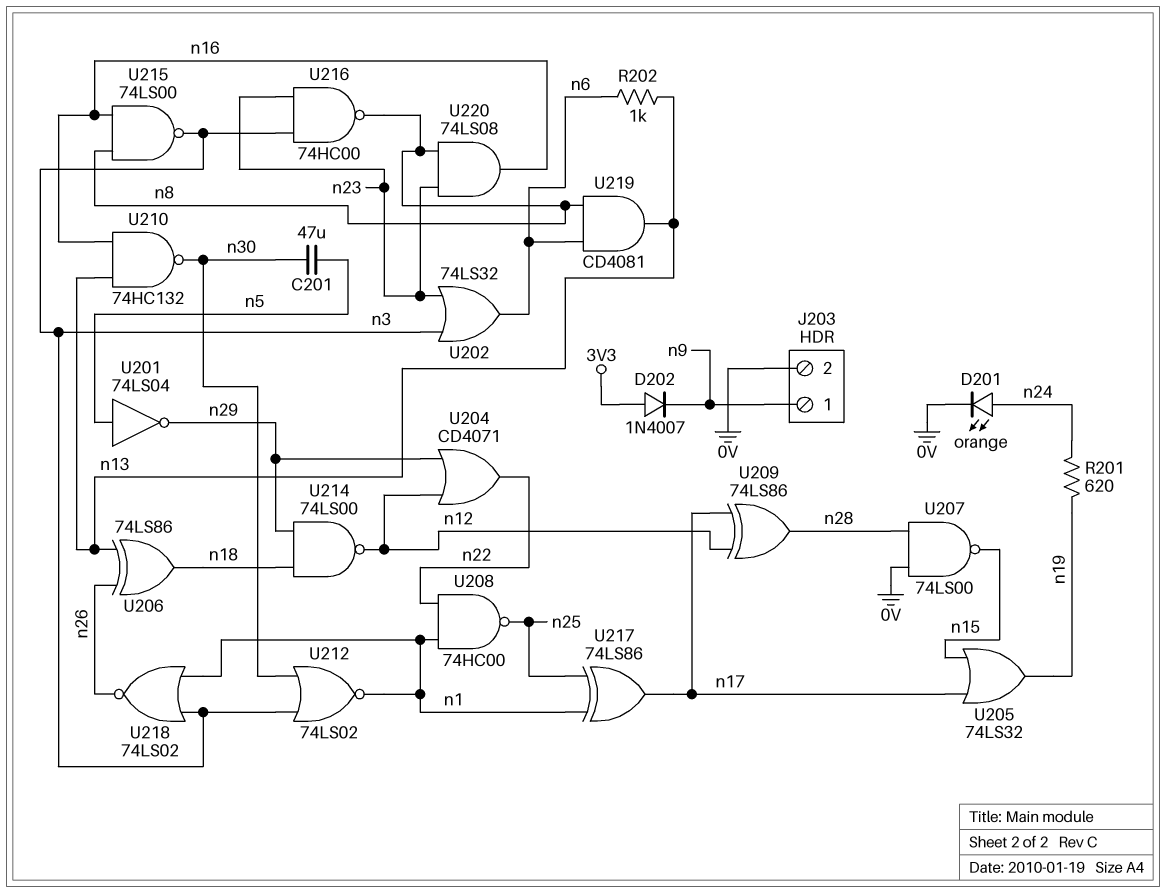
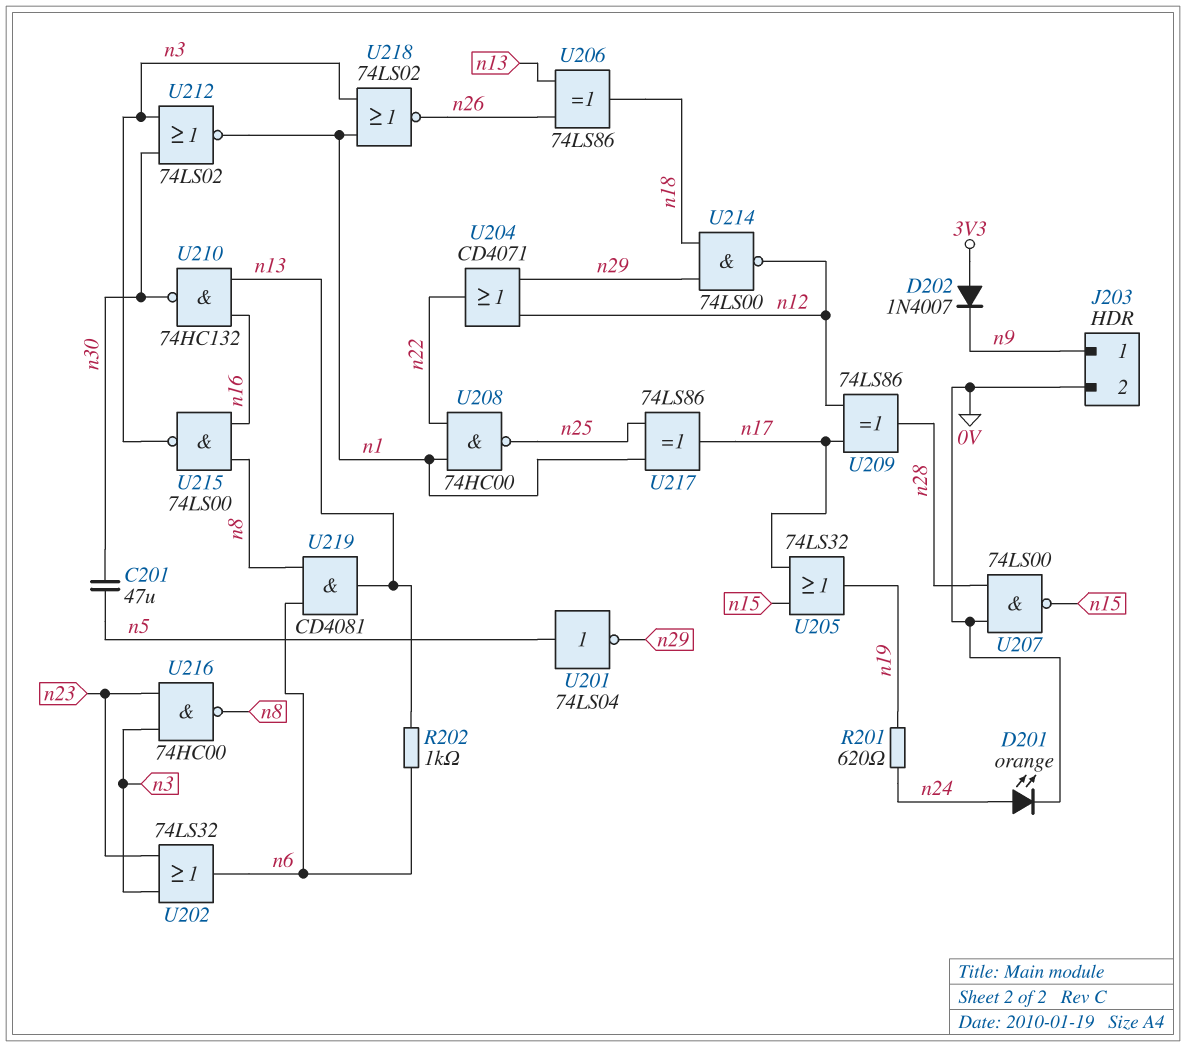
U220: AND 74LS08 (in n8, in n23, out n16) -> none

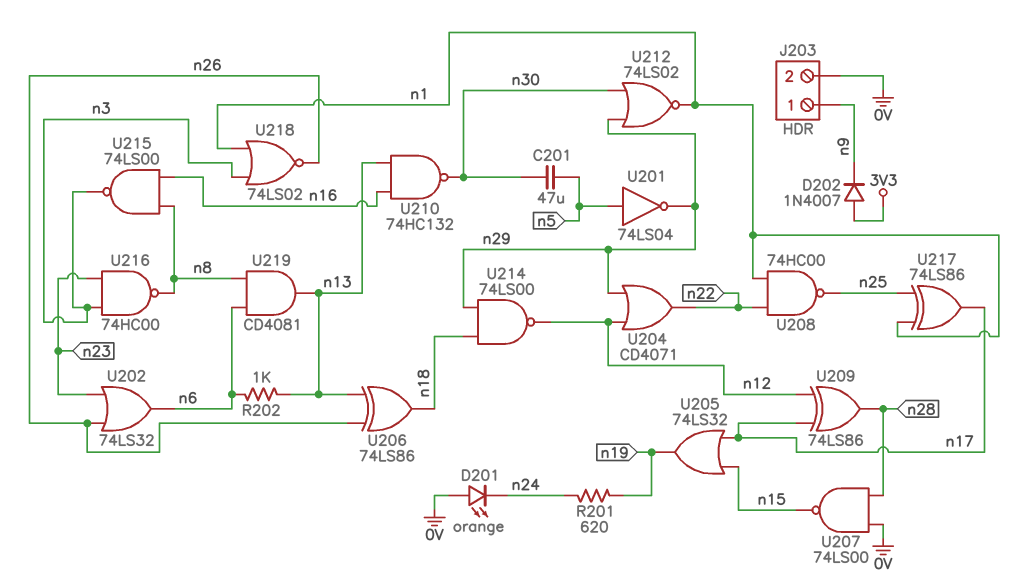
D201: LED orange (A n24, K 0V) -> LED orange (A 0V, K n24)
U202: OR 74LS32 (in n3, in n23, out n6) -> OR 74LS32 (in n23, in n26, out n6)
U212: NOR 74LS02 (in n3, in n30, out n1) -> NOR 74LS02 (in n29, in n30, out n1)

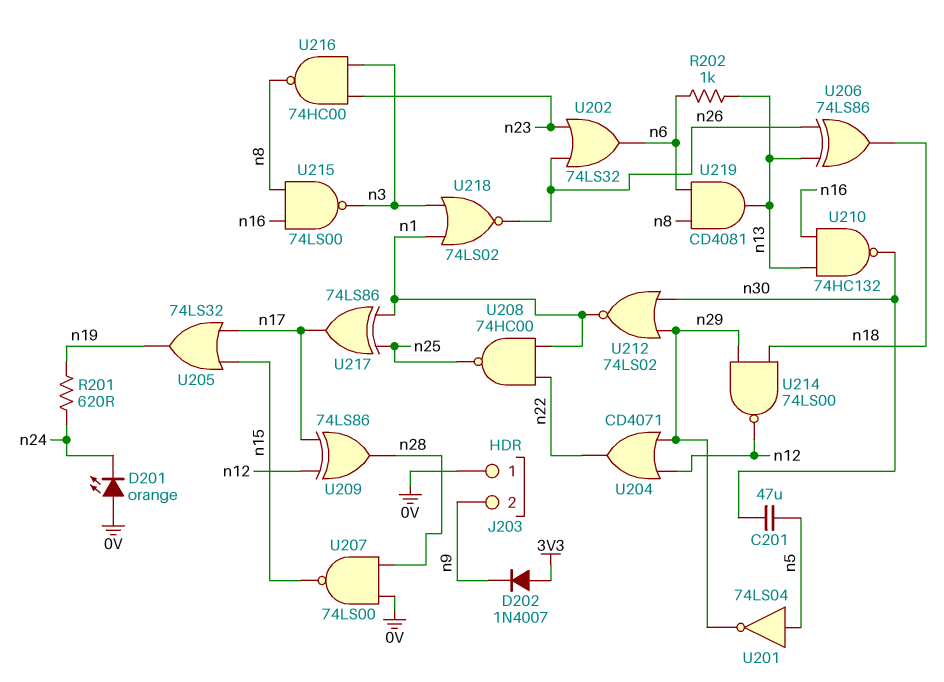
J203 pin 1: n9 -> 0V
J203 pin 2: 0V -> n9

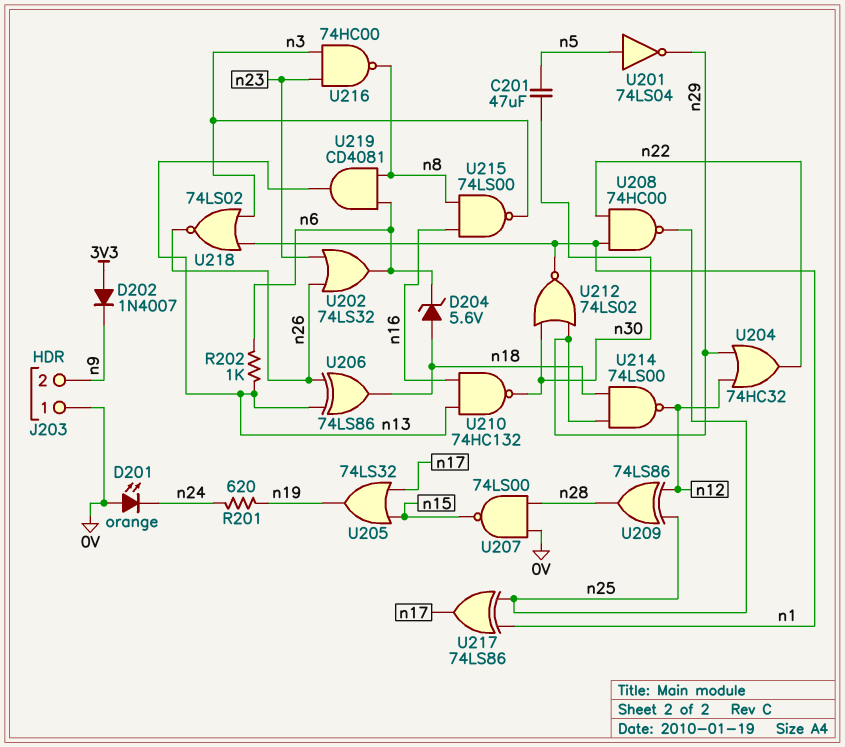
D204: none -> zener 5.6V (A n18, K n6)
U204: OR CD4071 (in n12, in n29, out n22) -> OR 74HC32 (in n12, in n29, out n22)
U209: XOR 74LS86 (in n12, in n17, out n28) -> XOR 74LS86 (in n12, in n25, out n28)

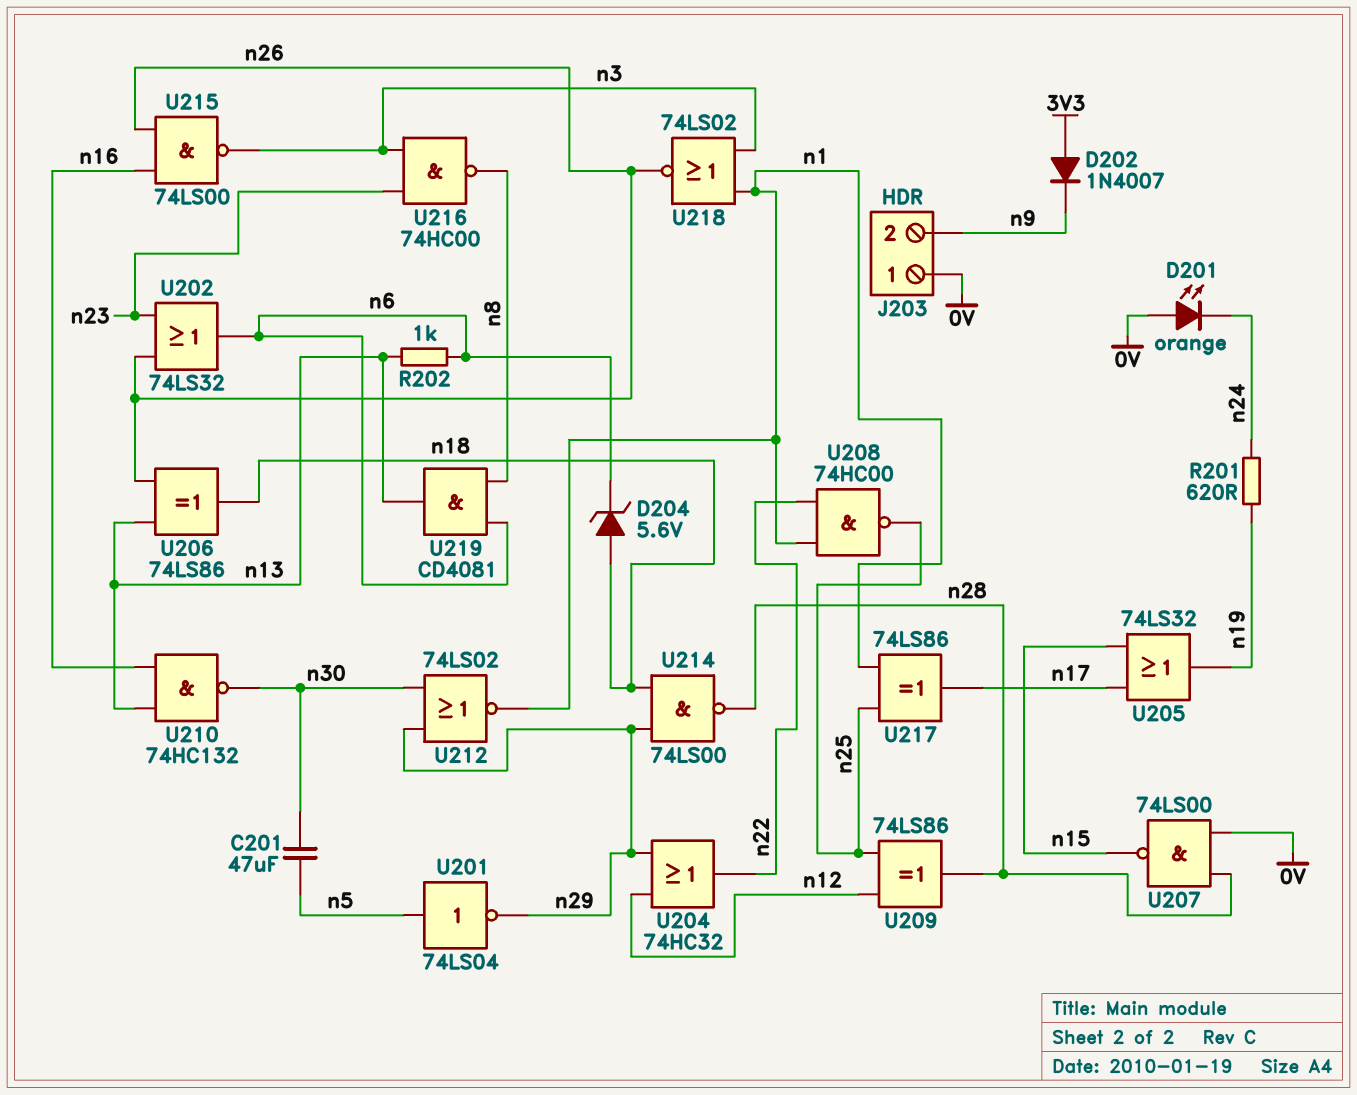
U214: NAND 74LS00 (in n18, in n29, out n12) -> NAND 74LS00 (in n18, in n29, out n28)
U215: NAND 74LS00 (in n8, in n16, out n3) -> NAND 74LS00 (in n16, in n26, out n3)

